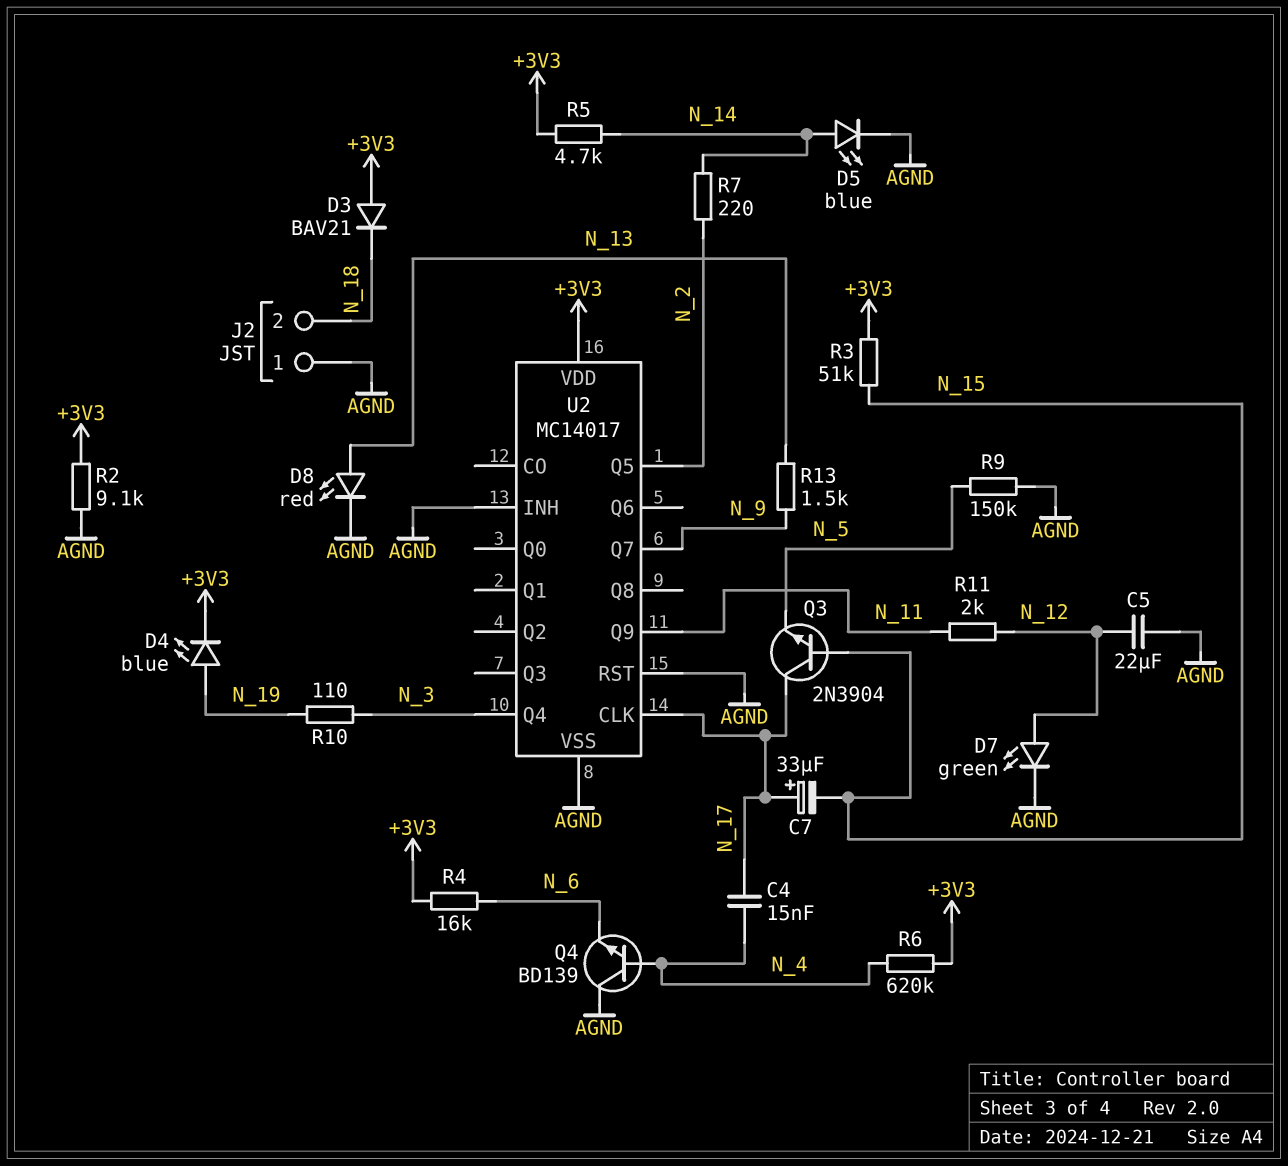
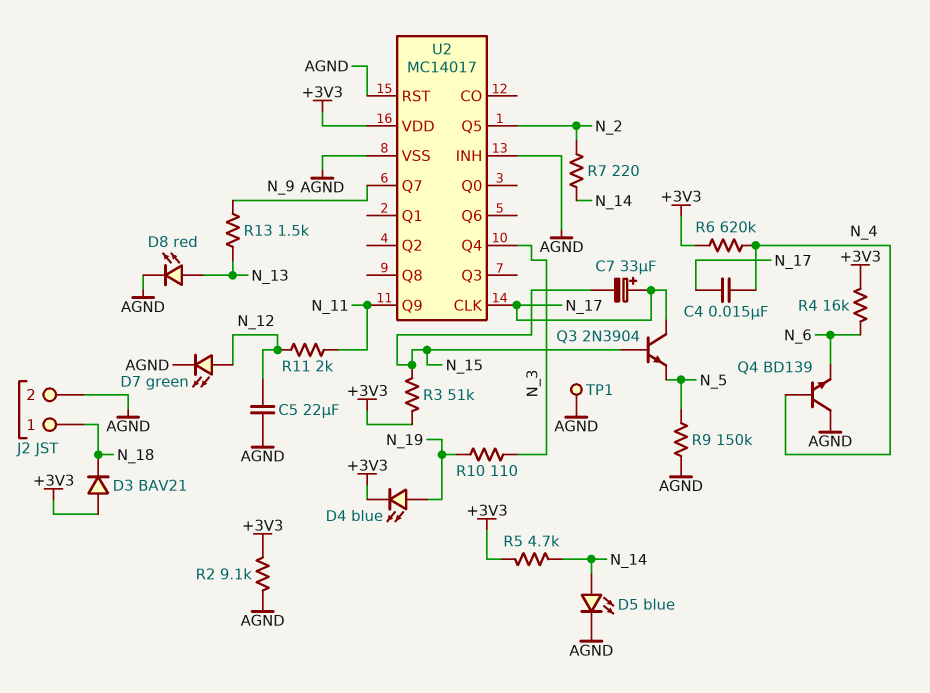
J2 pin 1: AGND -> N_18
J2 pin 2: N_18 -> AGND
TP1: none -> test point (AGND)

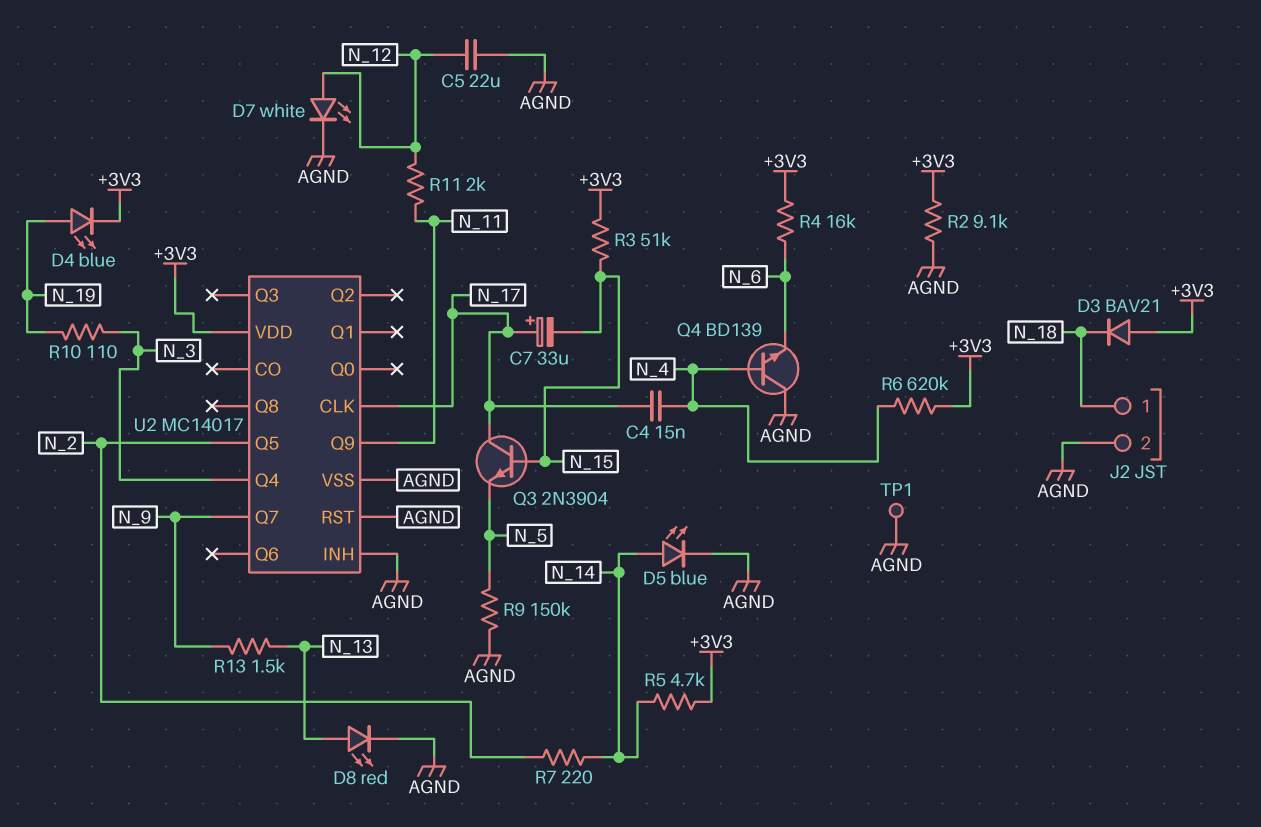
D7: LED green (A N_12, K AGND) -> LED white (A N_12, K AGND)

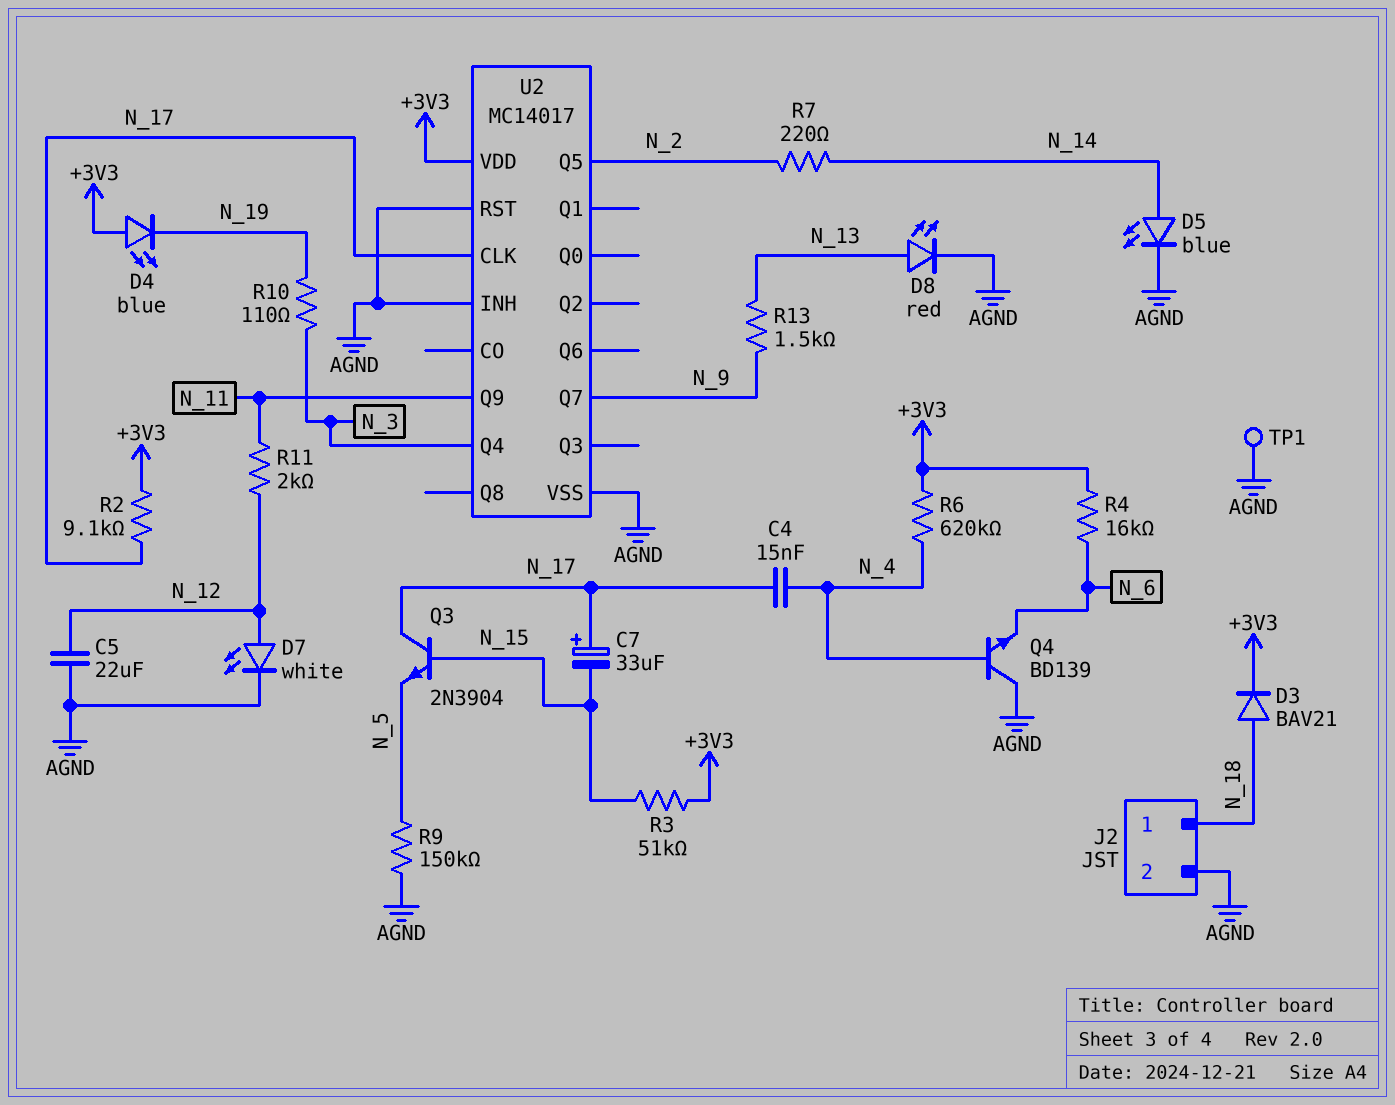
D3: diode BAV21 (A +3V3, K N_18) -> diode BAV21 (A N_18, K +3V3)
D4: LED blue (A N_19, K +3V3) -> LED blue (A +3V3, K N_19)
R2: 9.1k (+3V3, AGND) -> 9.1k (+3V3, N_17)
R5: 4.7k (+3V3, N_14) -> none

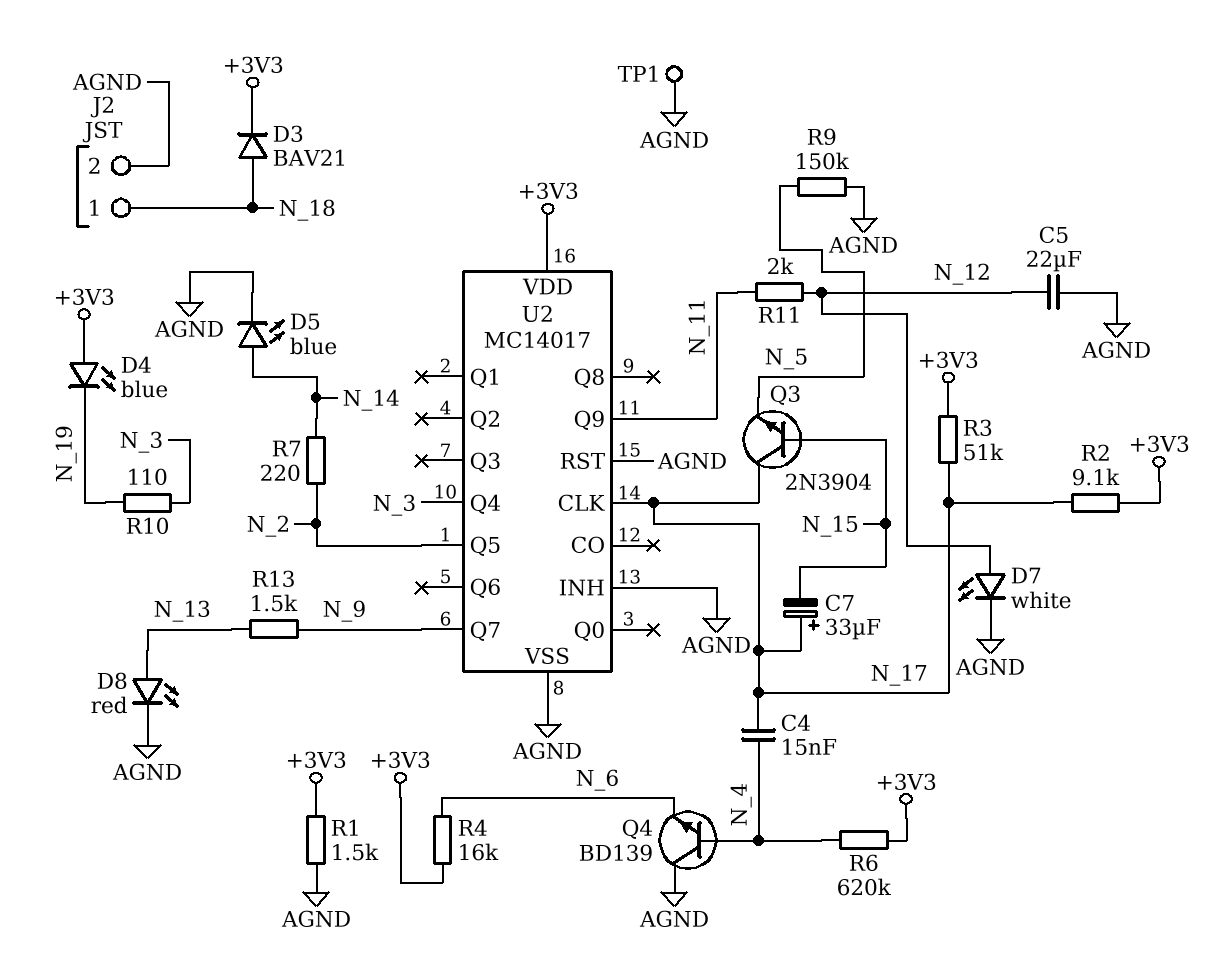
R1: none -> 1.5k (+3V3, AGND)
R3: 51k (+3V3, N_15) -> 51k (+3V3, N_17)

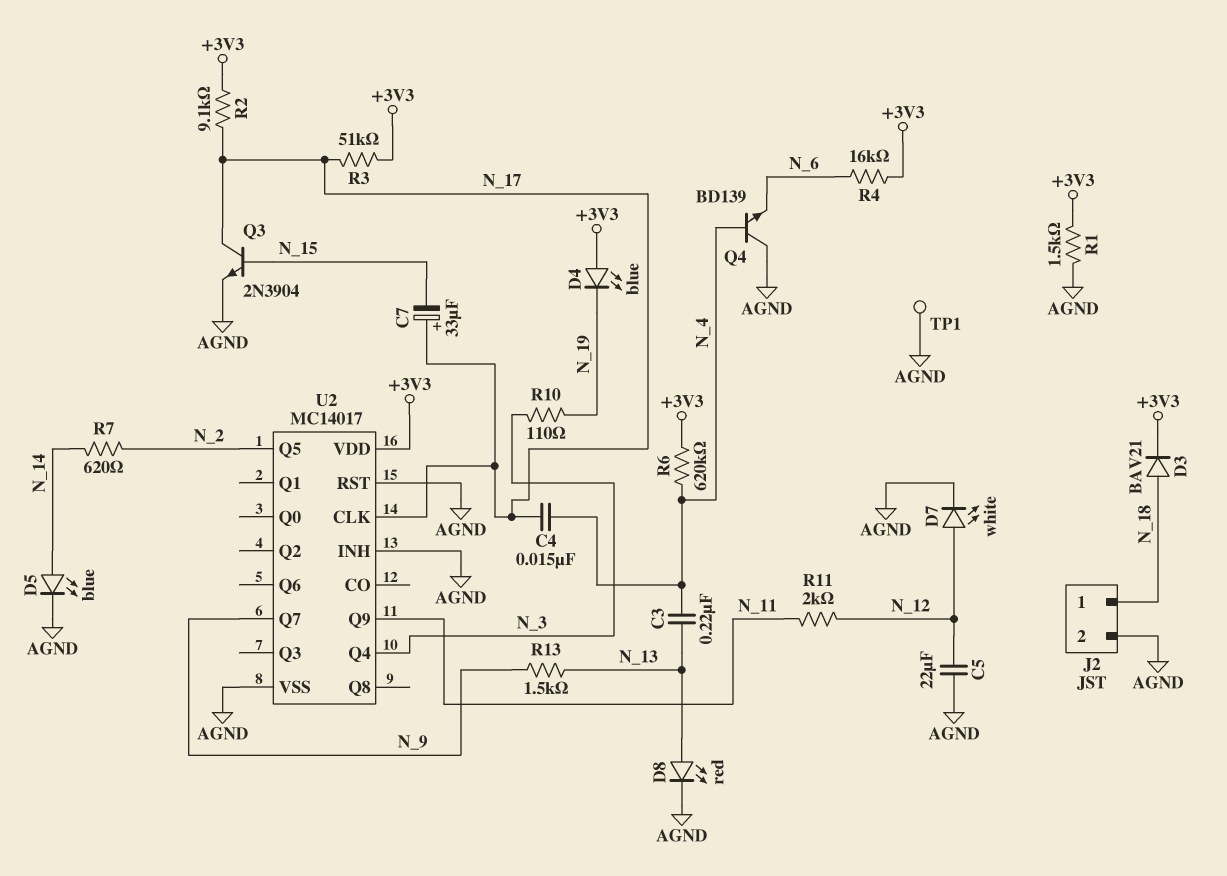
C3: none -> 220nF (N_4, N_13)
Q3: NPN 2N3904 (B N_15, C N_17, E N_5) -> NPN 2N3904 (B N_15, C N_17, E AGND)
R7: 220 (N_2, N_14) -> 620 (N_2, N_14)
R9: 150k (AGND, N_5) -> none

